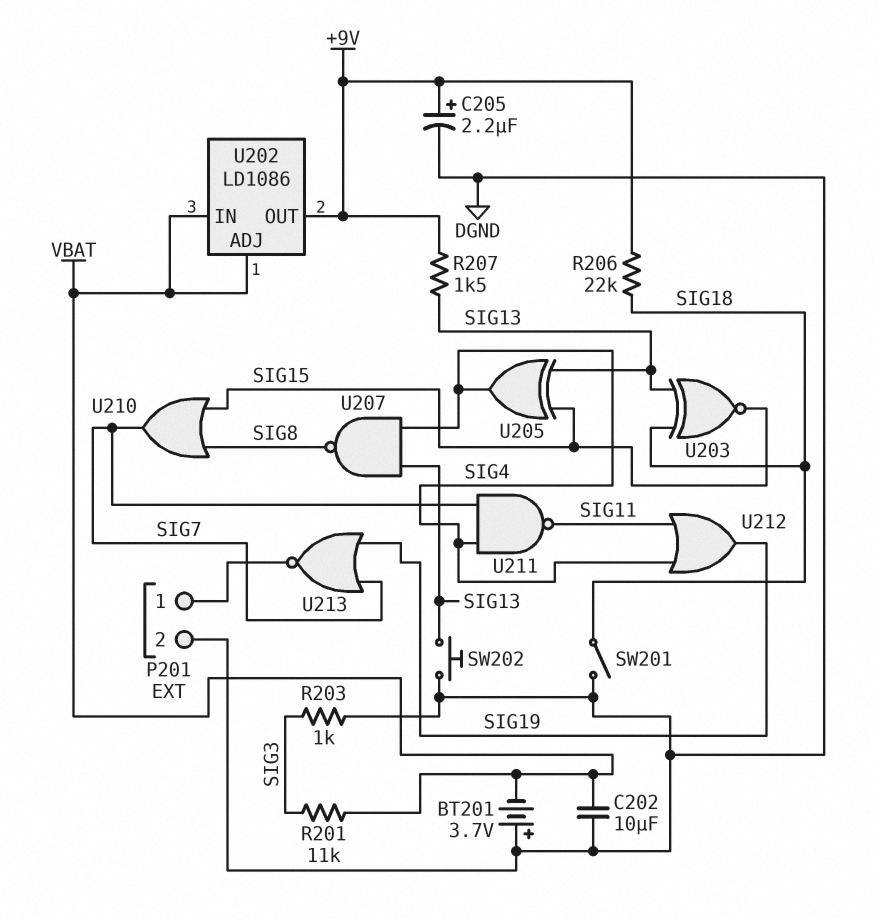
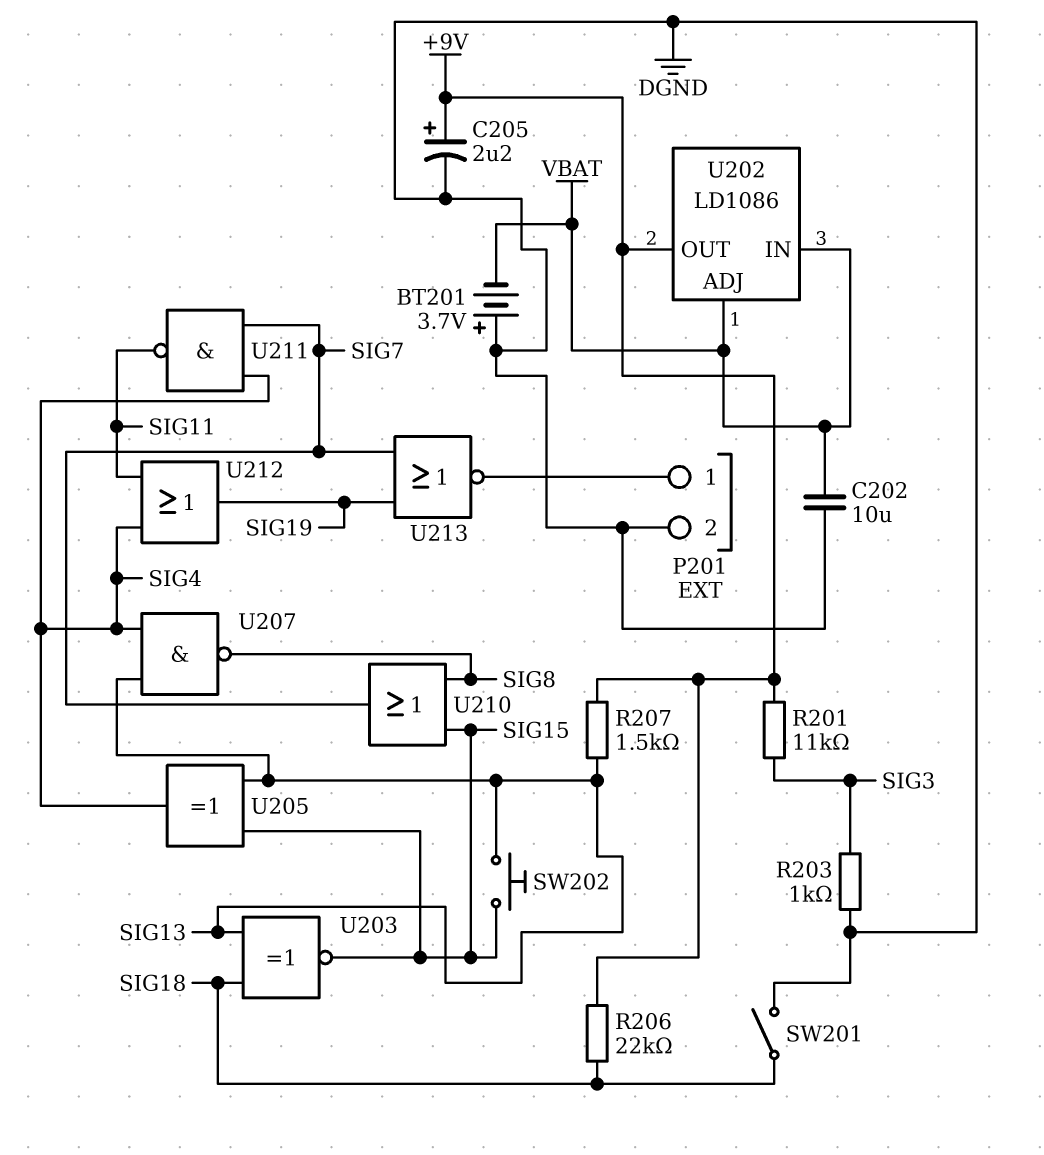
R201: 11k (SIG3, VBAT) -> 11k (+9V, SIG3)
SW202: button (DGND, SIG13) -> button (SIG13, SIG15)

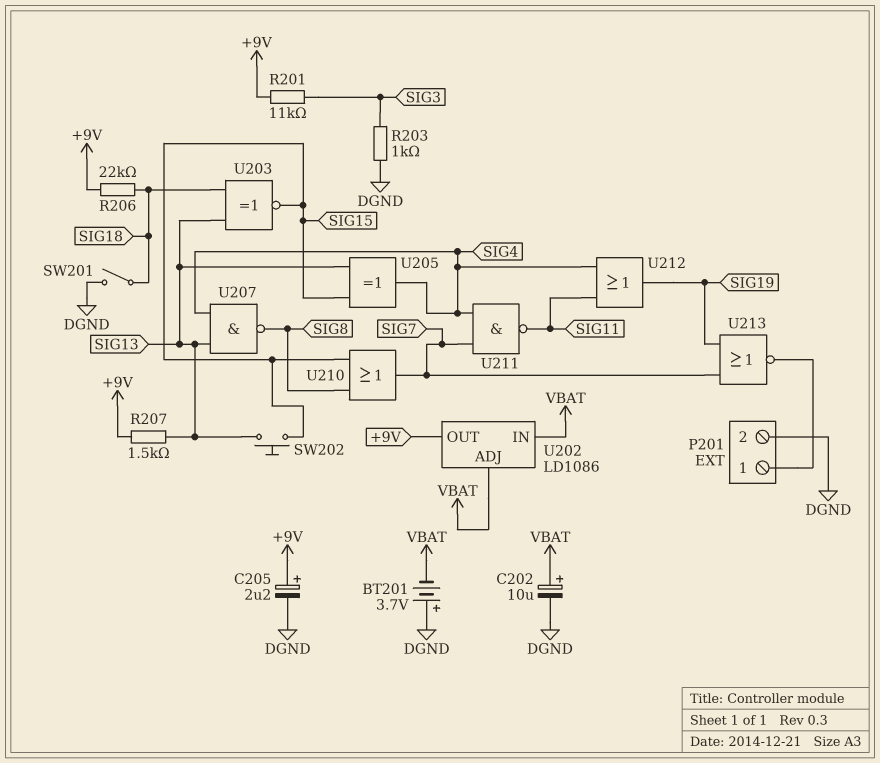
C202: 10uF (DGND, VBAT) -> 10uF (plus VBAT, minus DGND)

